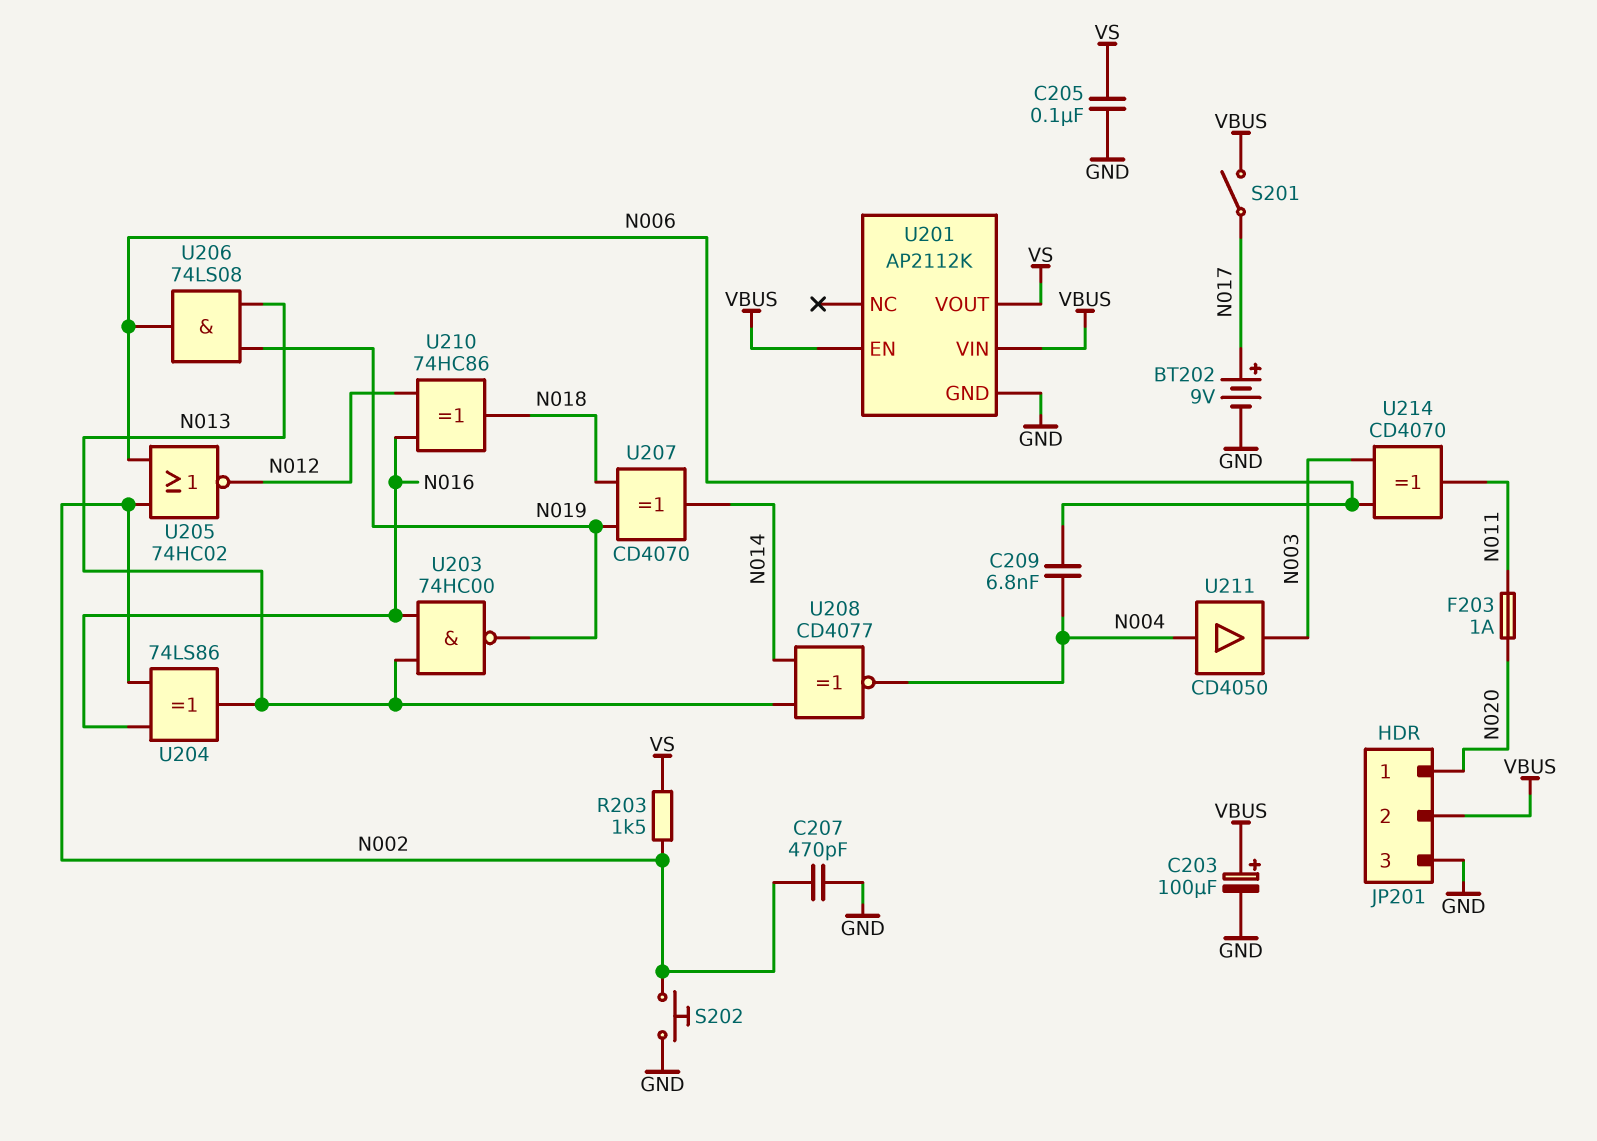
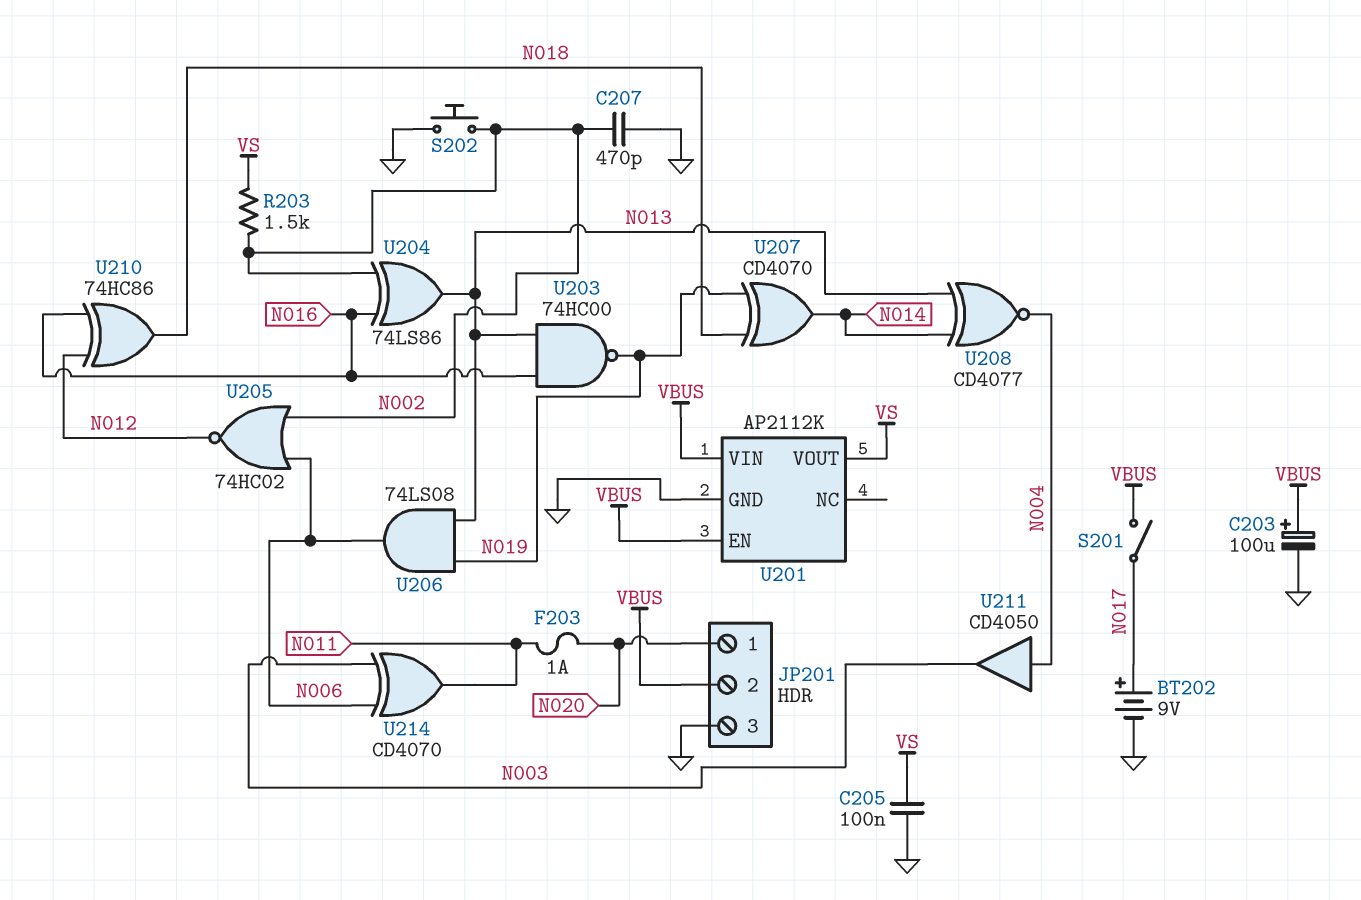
C209: 6.8nF (N004, N006) -> none

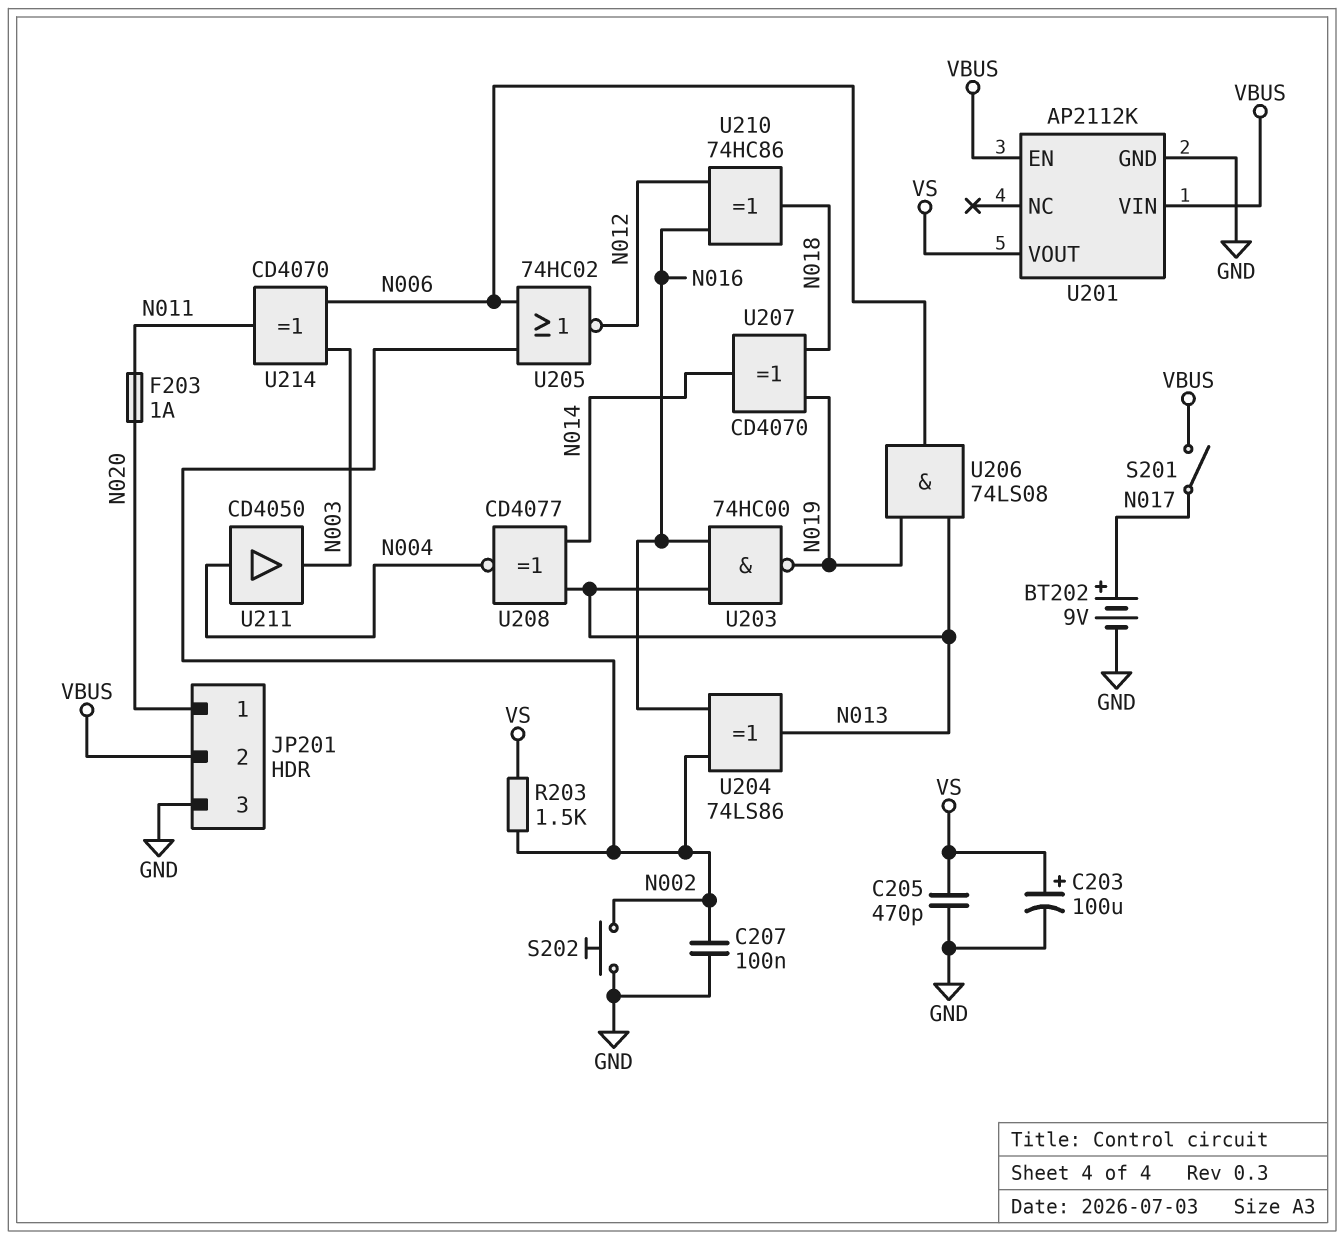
C203: 100uF (plus VBUS, minus GND) -> 100uF (plus VS, minus GND)
C205: 100nF (GND, VS) -> 470pF (GND, VS)
C207: 470pF (GND, N002) -> 100nF (GND, N002)

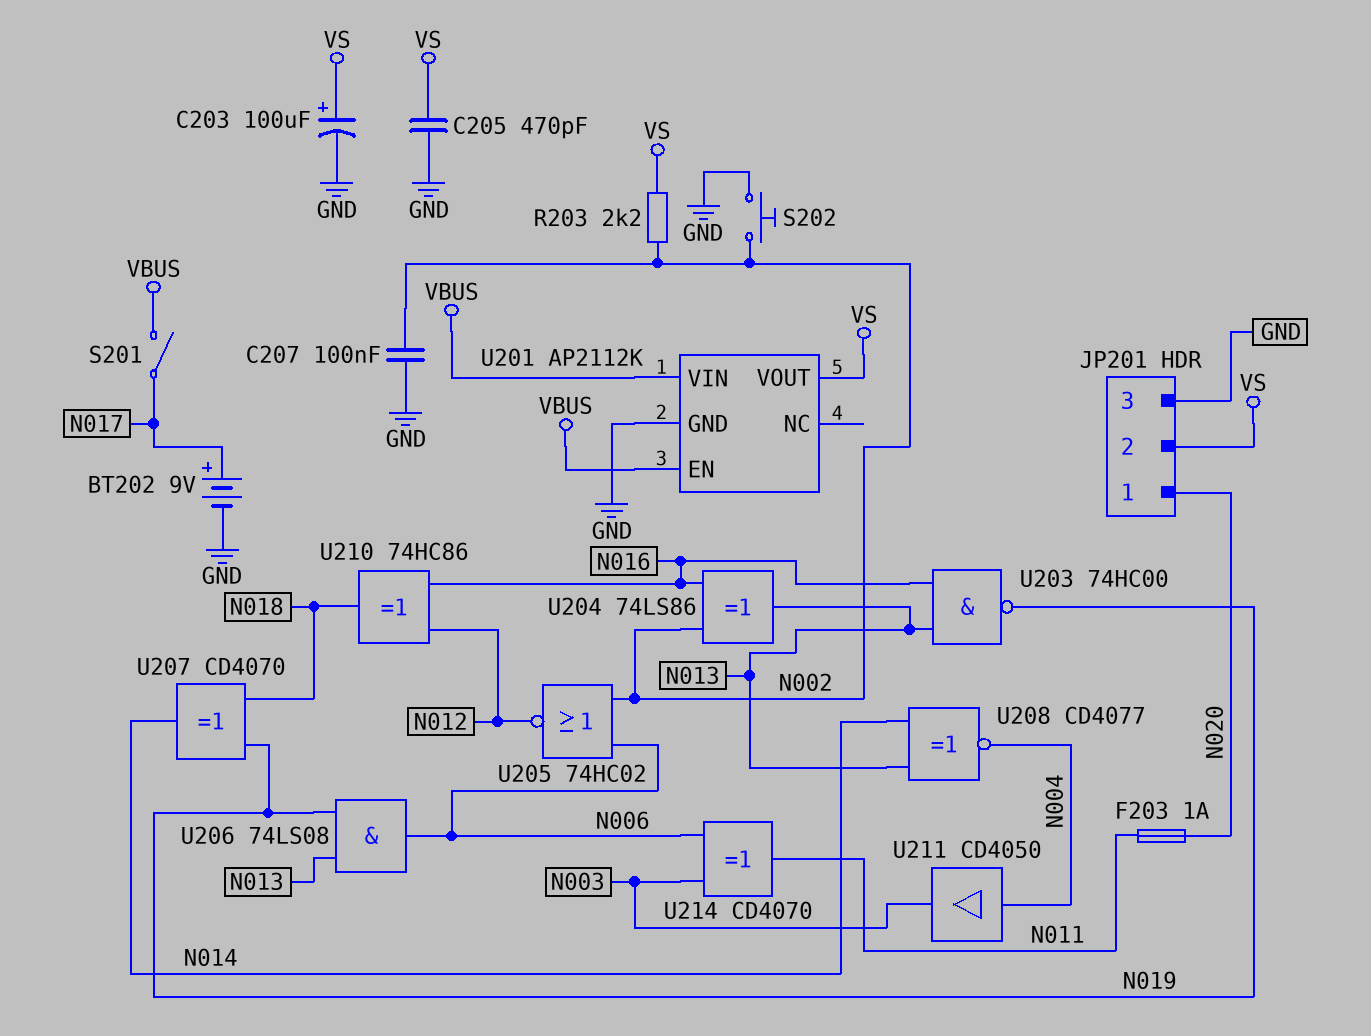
JP201 pin 2: VBUS -> VS
R203: 1.5k (N002, VS) -> 2.2k (N002, VS)

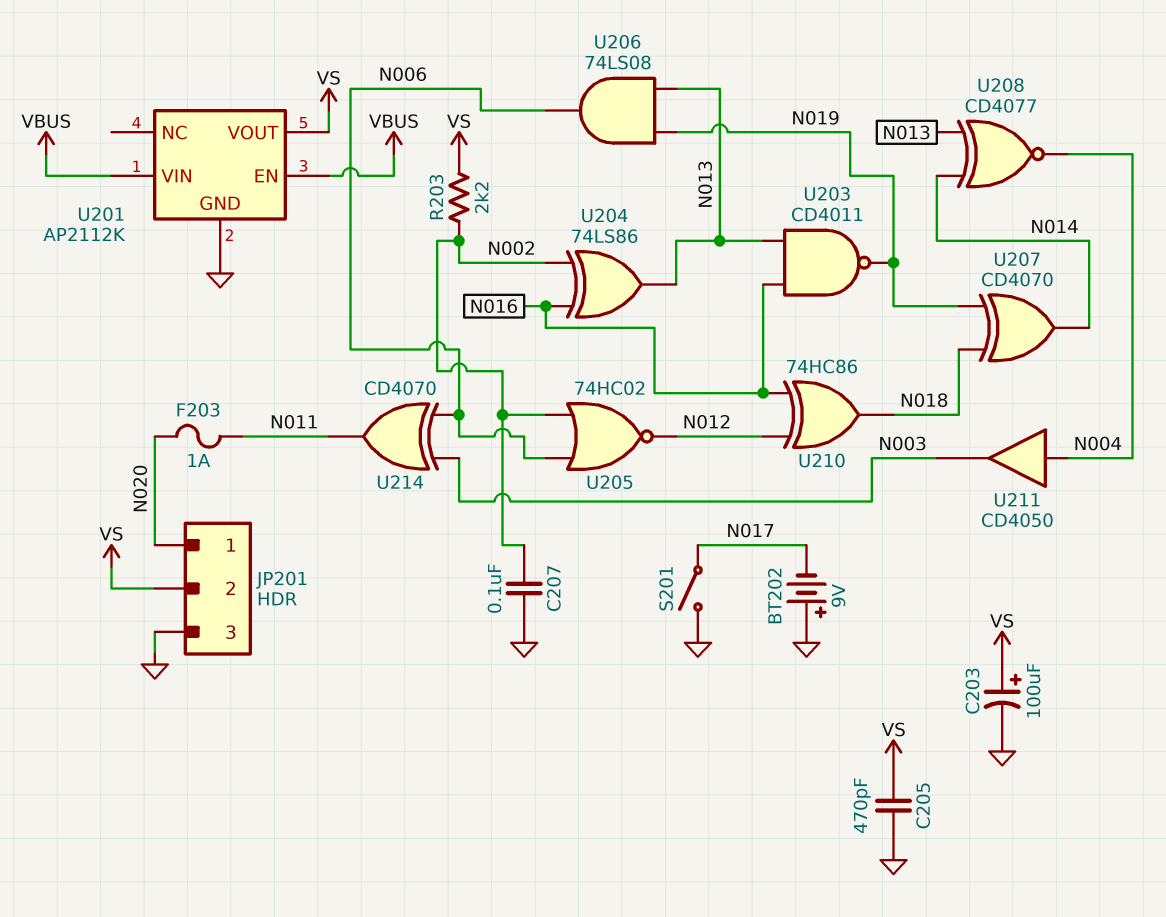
BT202: 9V (plus N017, minus GND) -> 9V (plus GND, minus N017)
S201: switch (N017, VBUS) -> switch (GND, N017)
S202: button (GND, N002) -> none
U203: NAND 74HC00 (in N013, in N016, out N019) -> NAND CD4011 (in N013, in N016, out N019)

